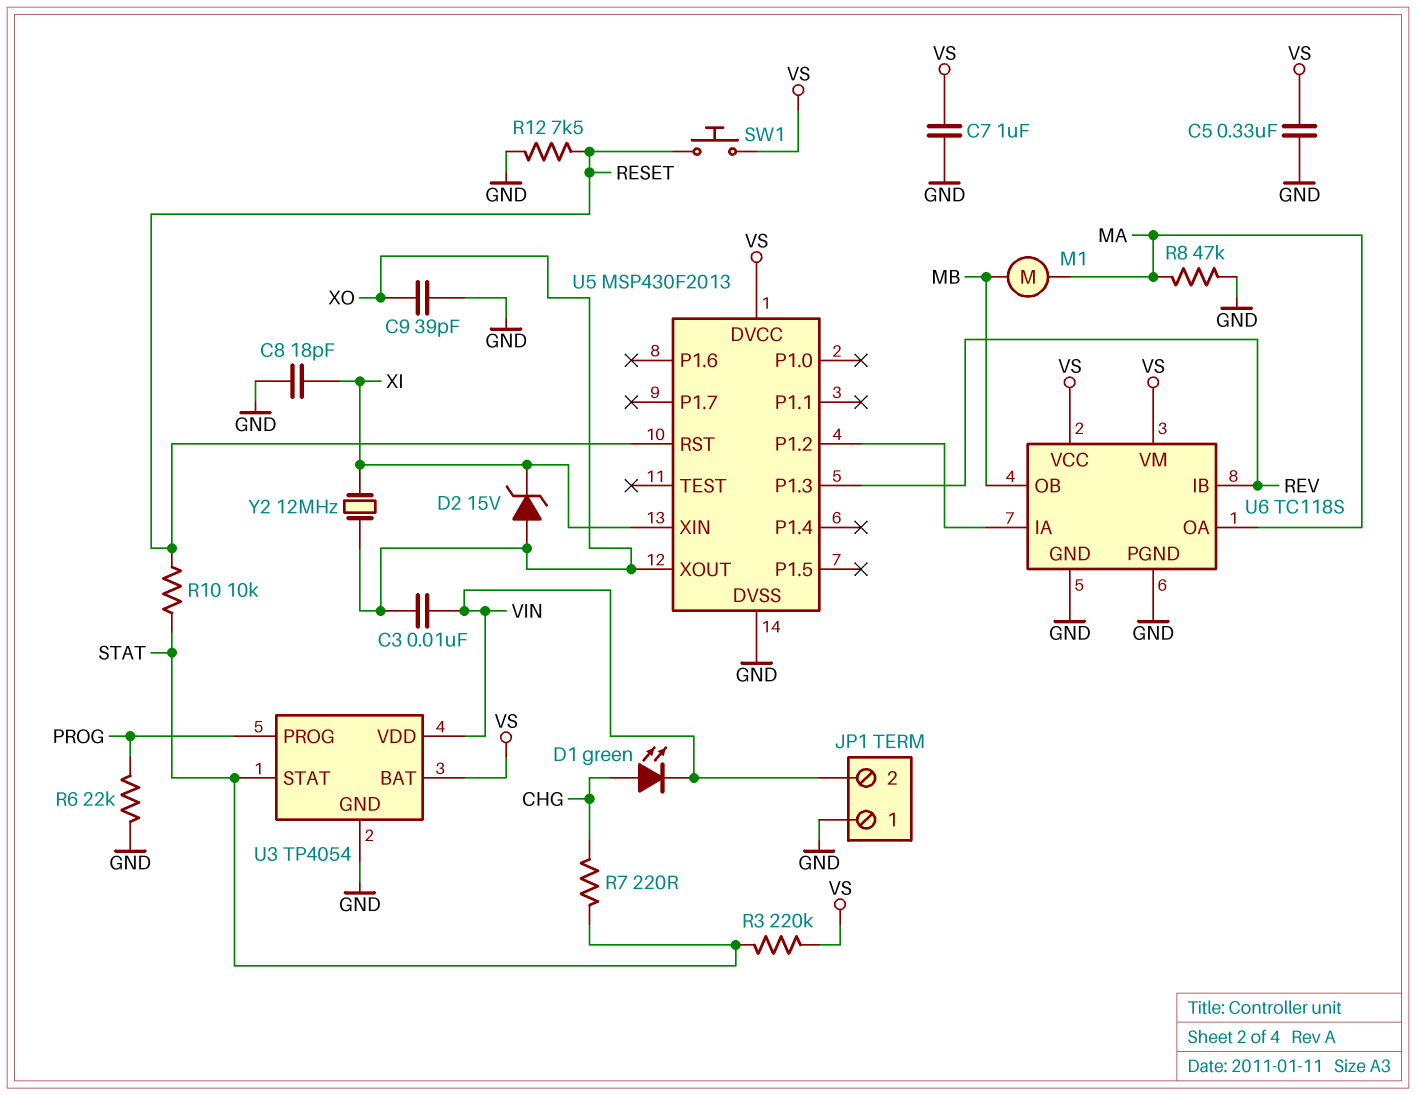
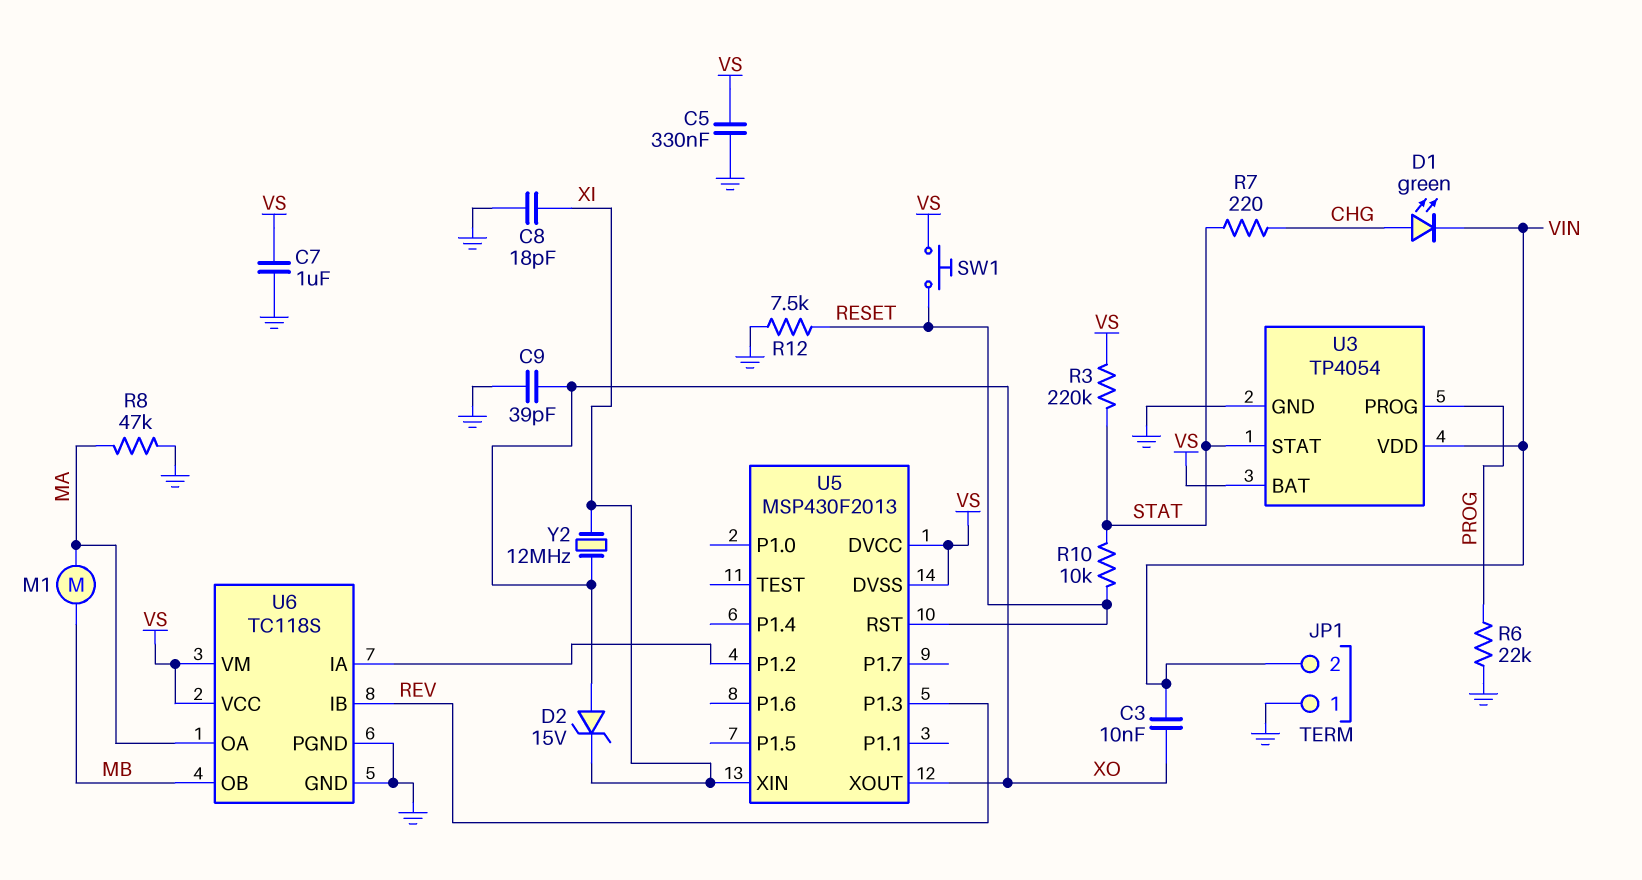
U5 pin DVSS: GND -> VS

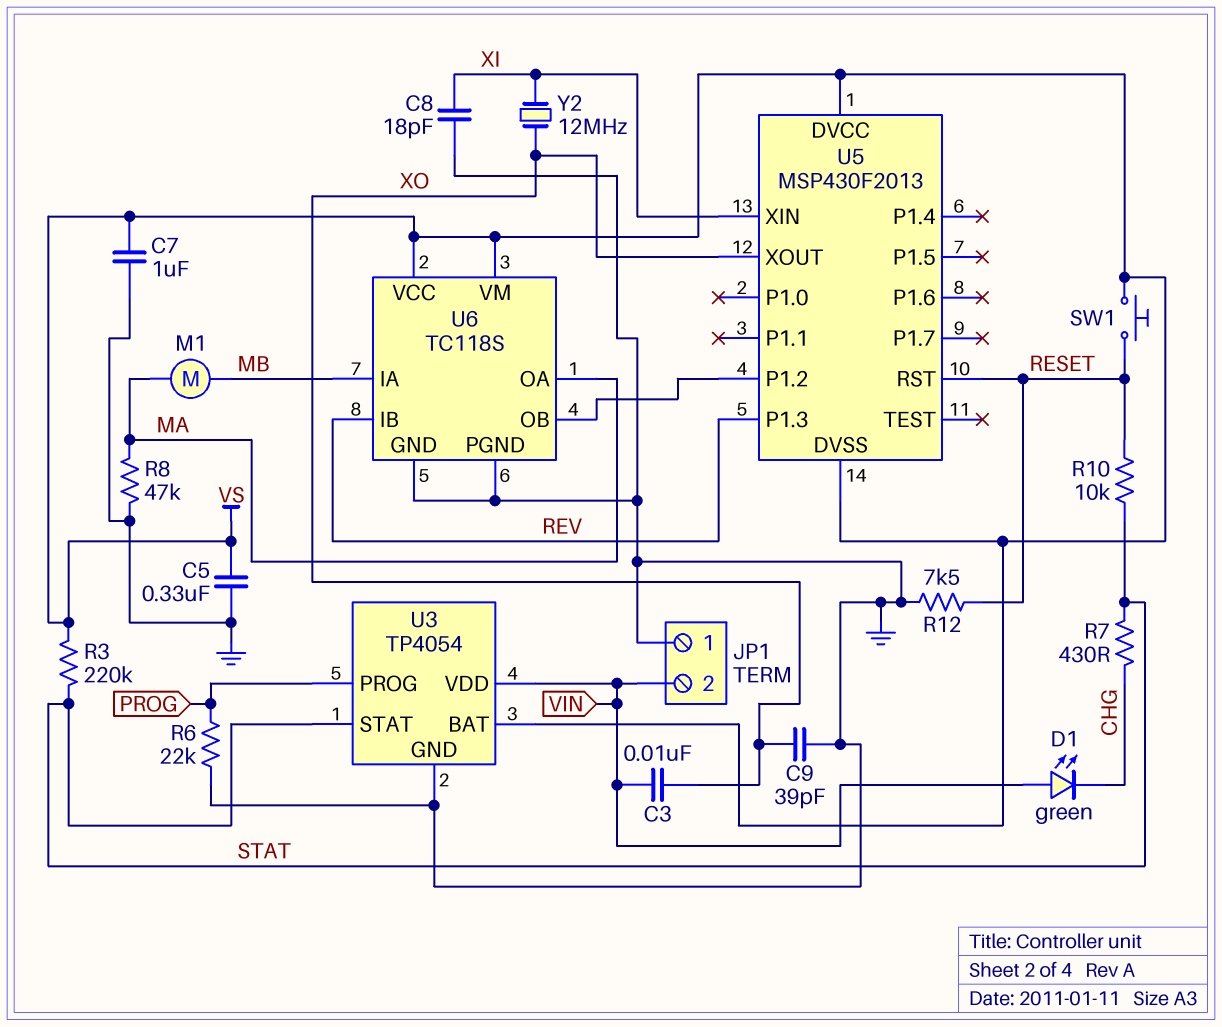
D1: LED green (A CHG, K VIN) -> LED green (A VIN, K CHG)
D2: zener 15V (A XO, K XI) -> none
R7: 220 (CHG, STAT) -> 430 (CHG, STAT)
U6 pin IA: U5/P1.2 -> MB
U6 pin OB: MB -> U5/P1.2

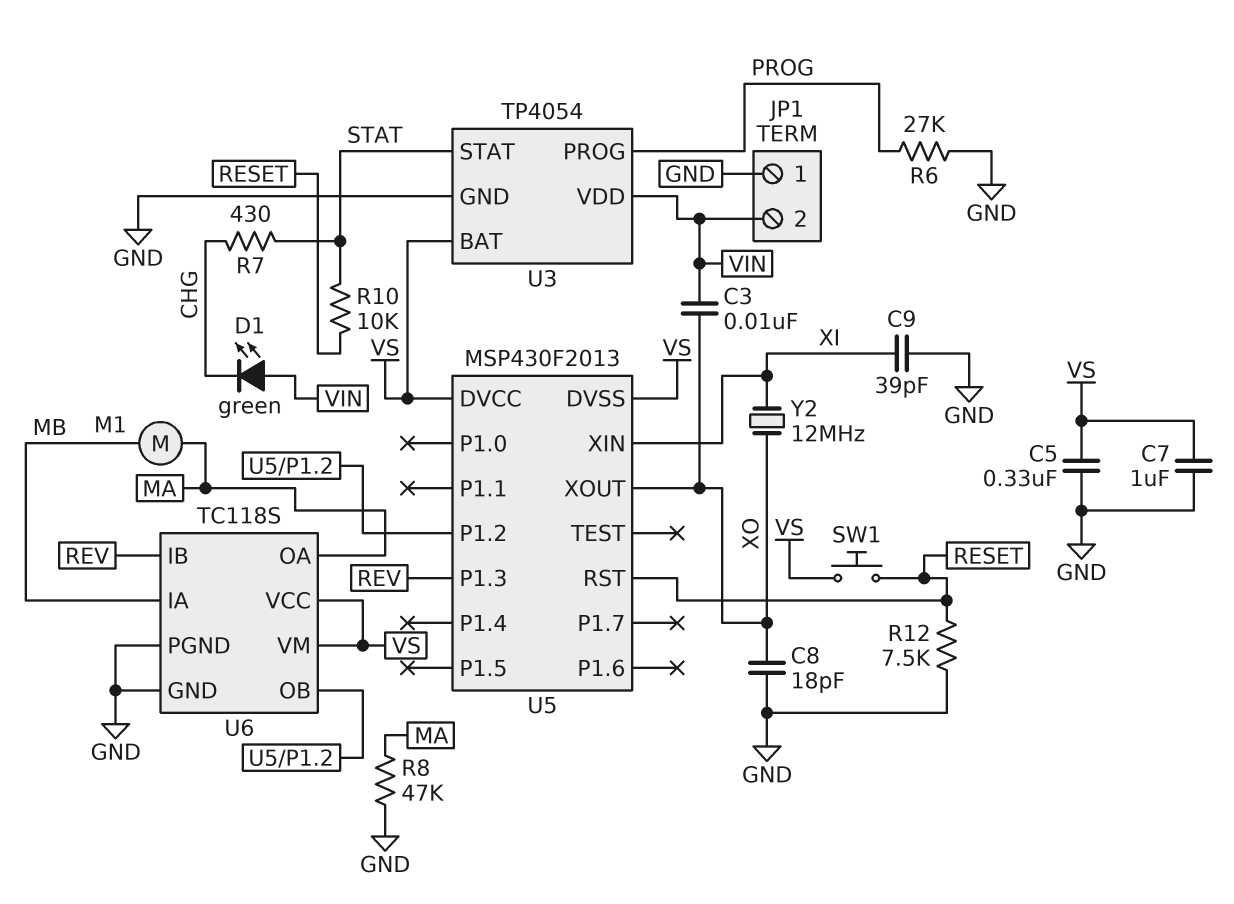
C8: 18pF (GND, XI) -> 18pF (GND, XO)
C9: 39pF (GND, XO) -> 39pF (GND, XI)
R3: 220k (STAT, VS) -> none
R6: 22k (GND, PROG) -> 27k (GND, PROG)

